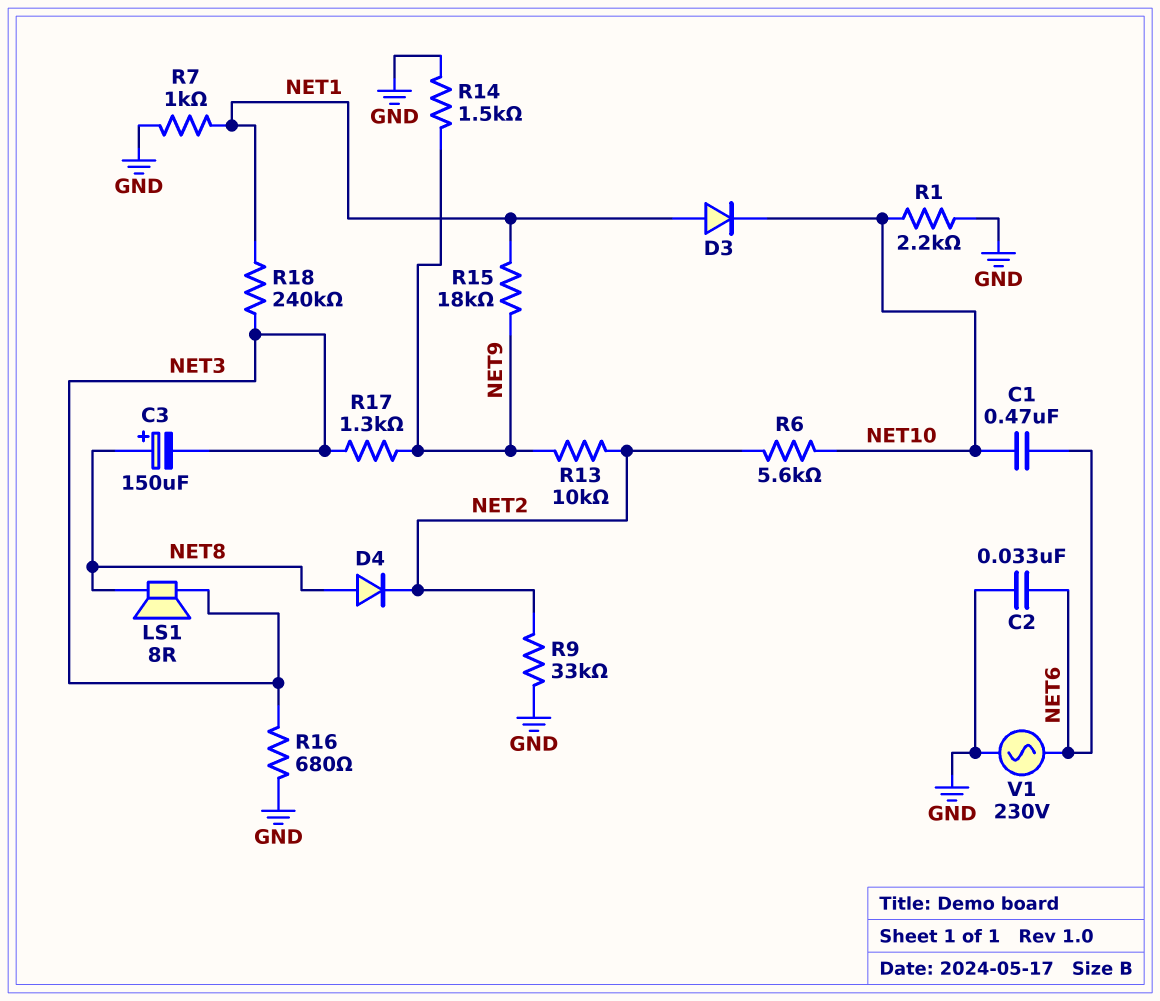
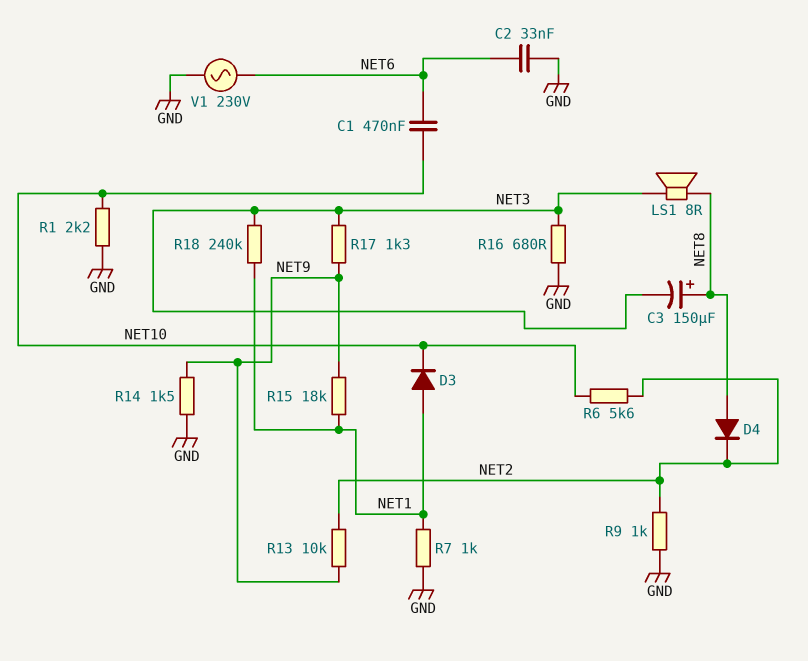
R9: 33k (GND, NET2) -> 1k (GND, NET2)

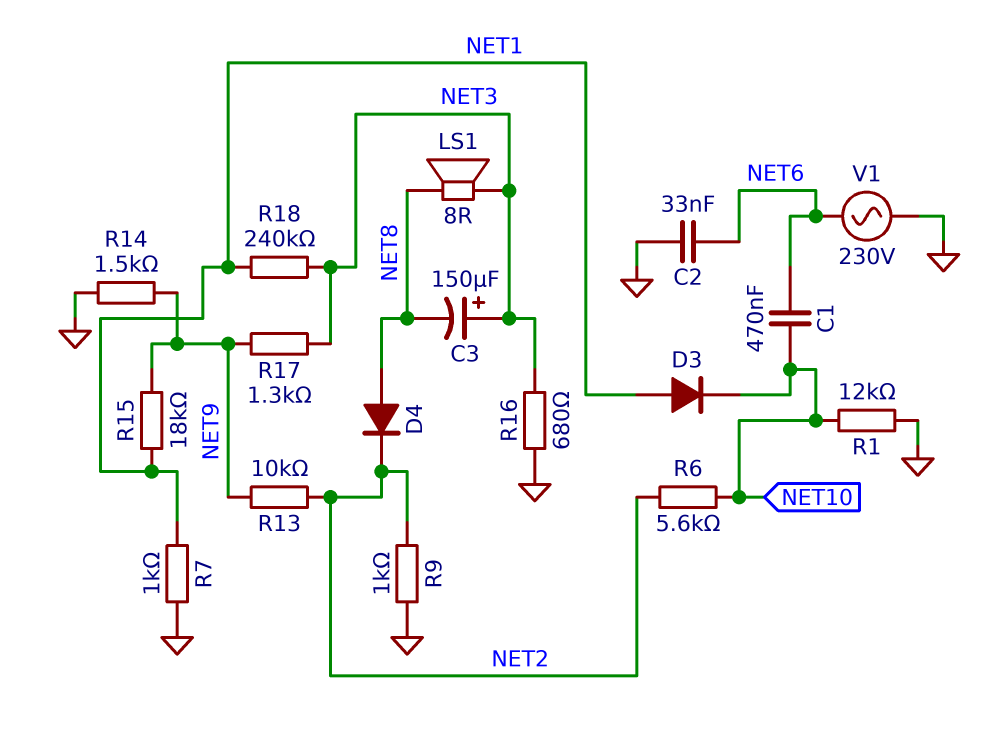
C3: 150uF (plus NET8, minus NET3) -> 150uF (plus NET3, minus NET8)
R1: 2.2k (GND, NET10) -> 12k (GND, NET10)

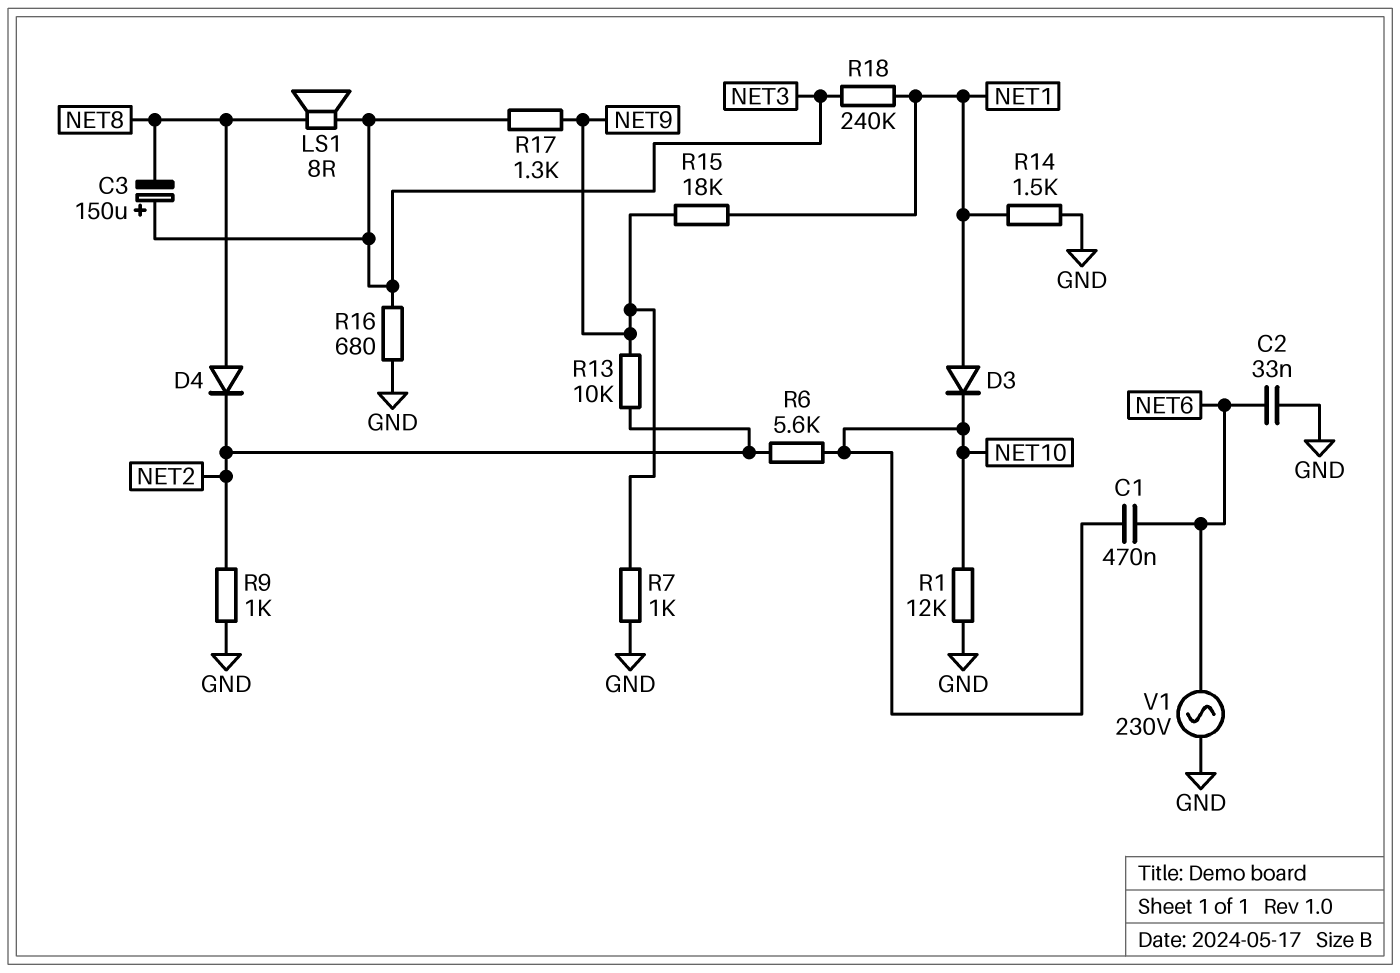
R7: 1k (GND, NET1) -> 1k (GND, NET9)
R14: 1.5k (GND, NET9) -> 1.5k (GND, NET1)

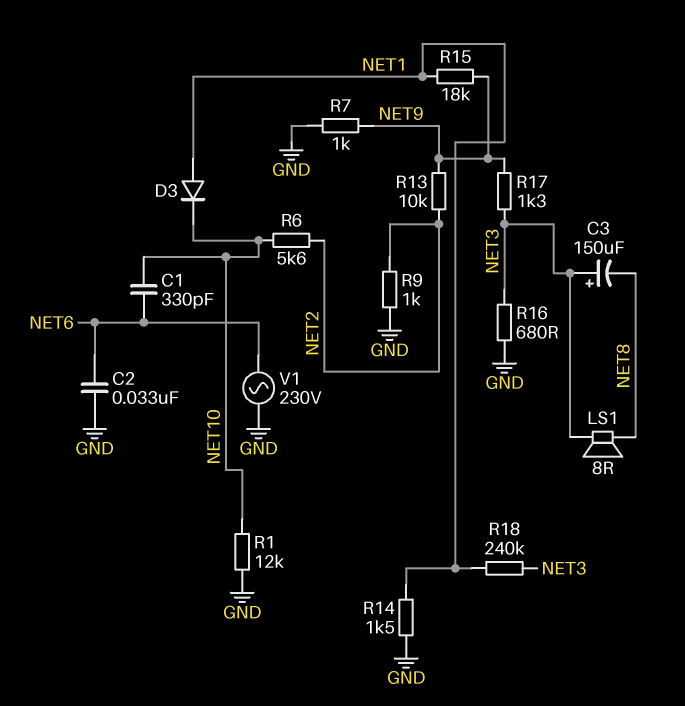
C1: 470nF (NET6, NET10) -> 330pF (NET6, NET10)
D4: diode (A NET8, K NET2) -> none

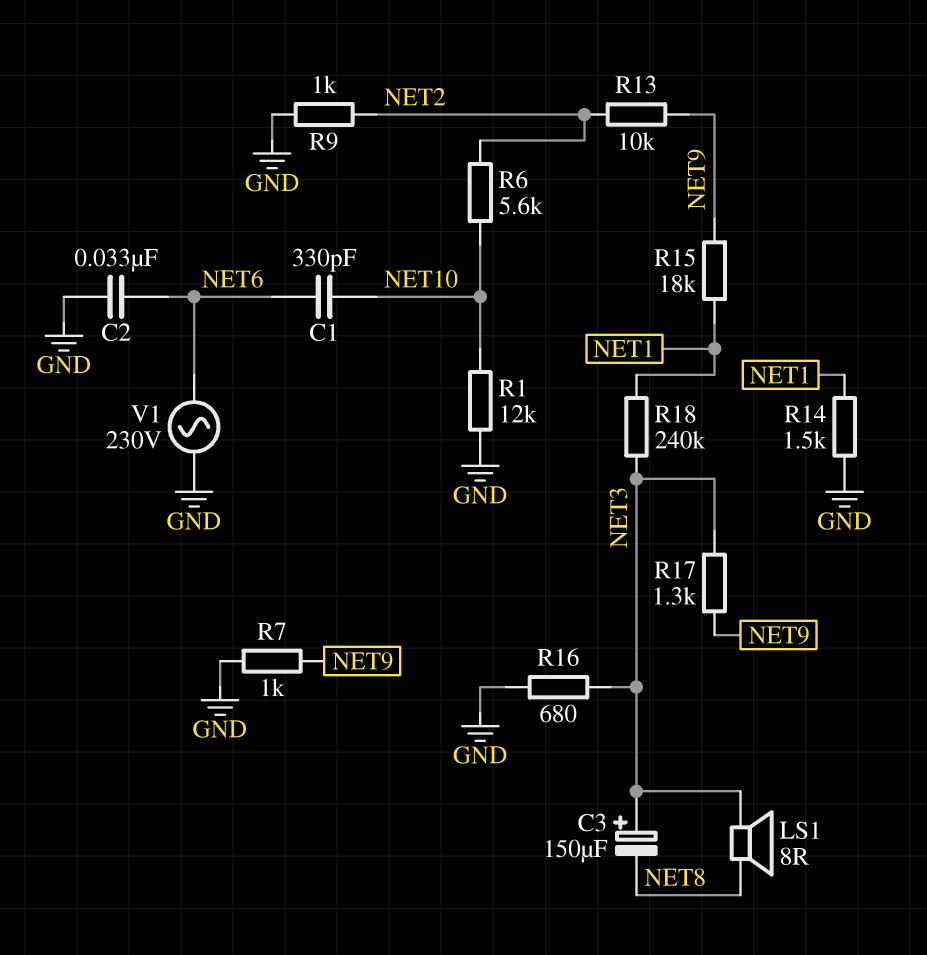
D3: diode (A NET1, K NET10) -> none

